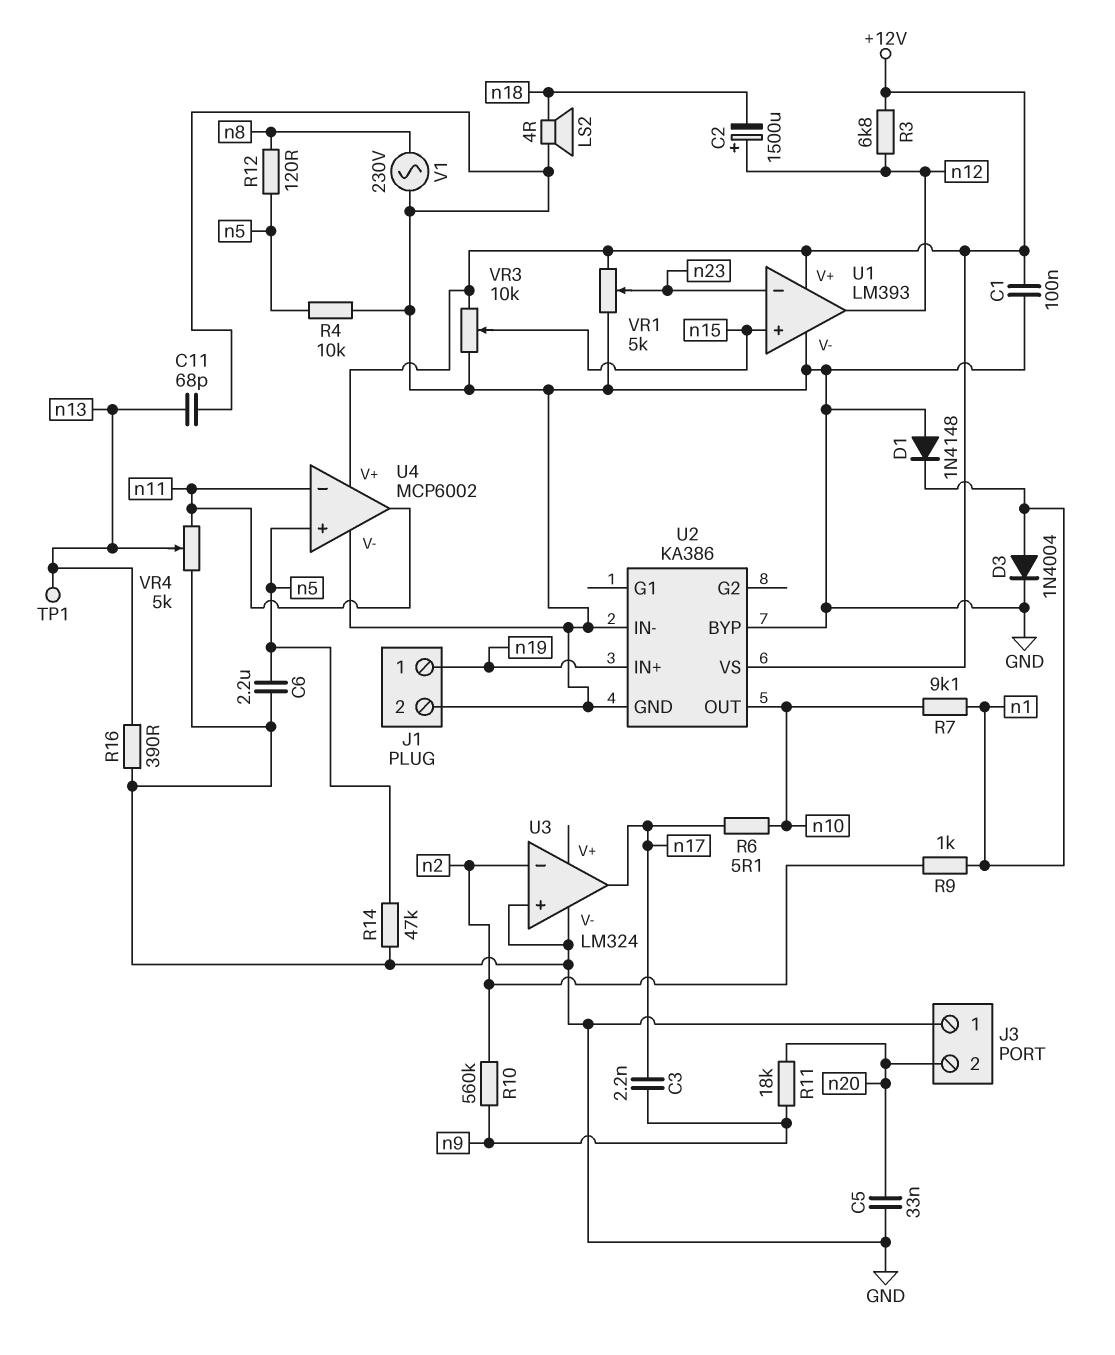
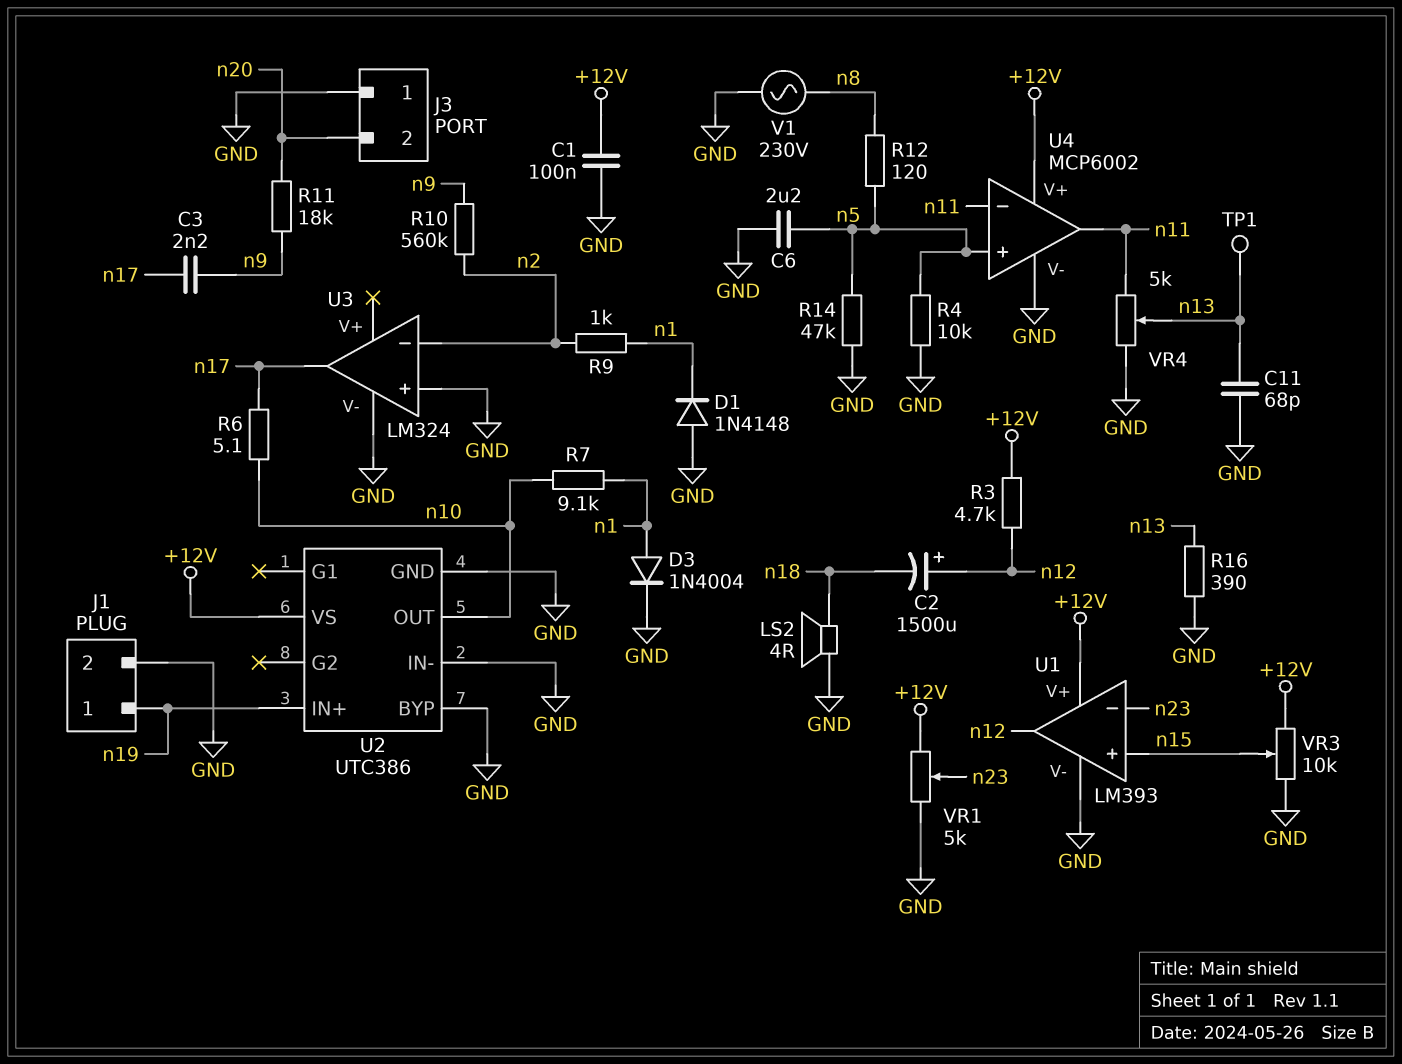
C5: 33nF (GND, n20) -> none
R3: 6.8k (+12V, n12) -> 4.7k (+12V, n12)
U2: KA386 -> UTC386

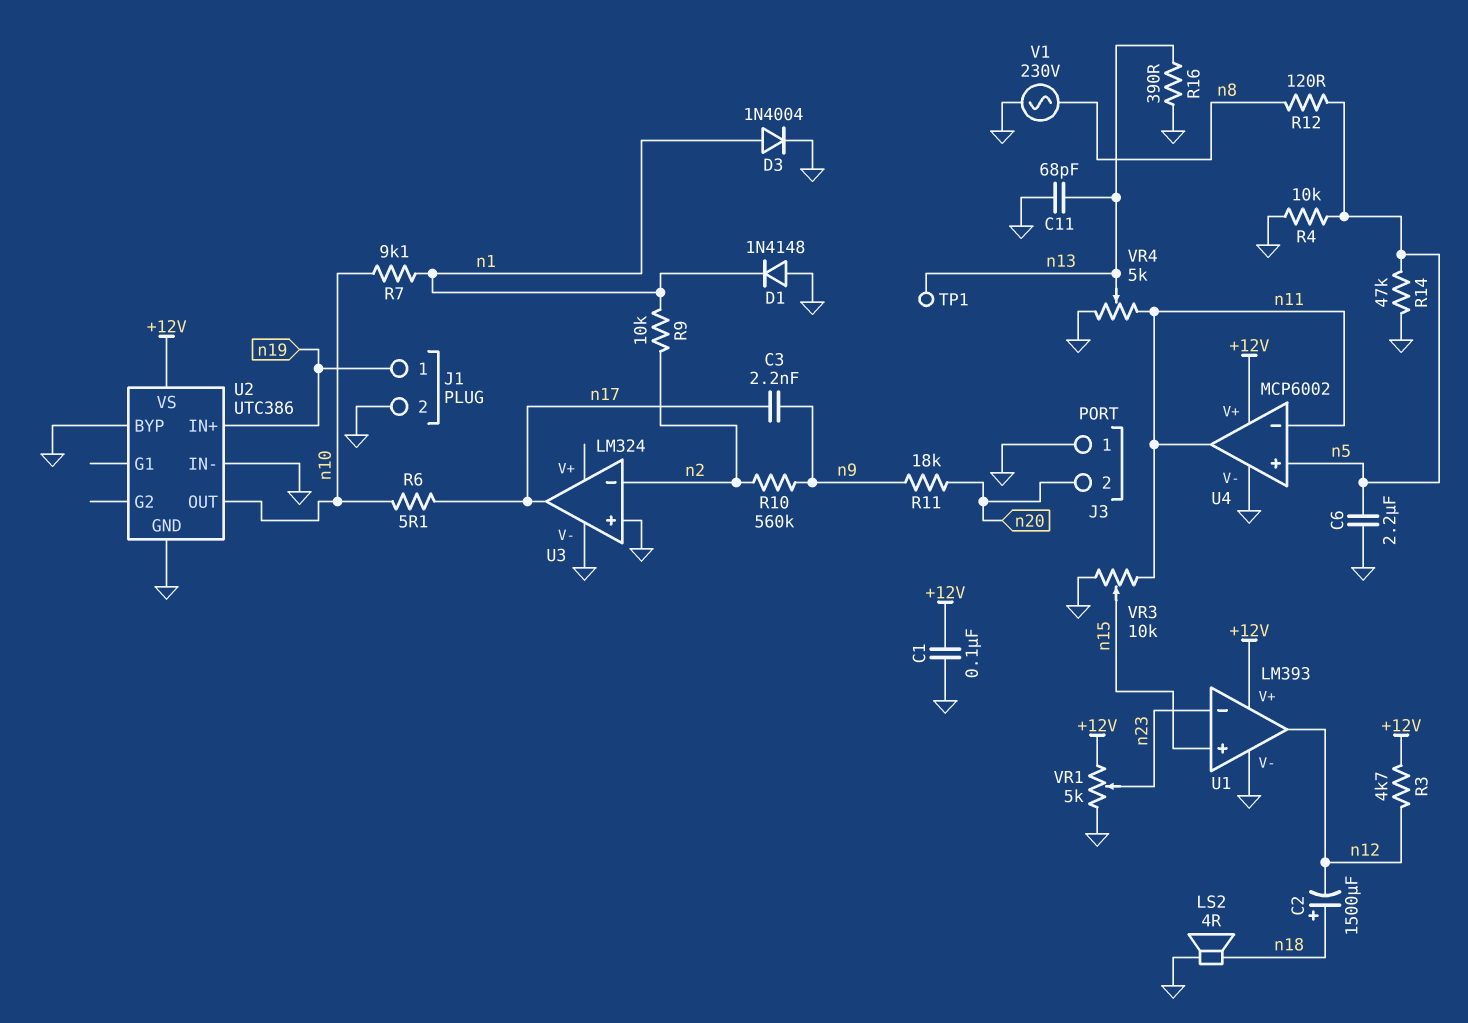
C2: 1500uF (plus n12, minus n18) -> 1500uF (plus n18, minus n12)
R9: 1k (n1, n2) -> 10k (n1, n2)
VR3: 10k (+12V, GND, wiper n15) -> 10k (GND, n11, wiper n15)

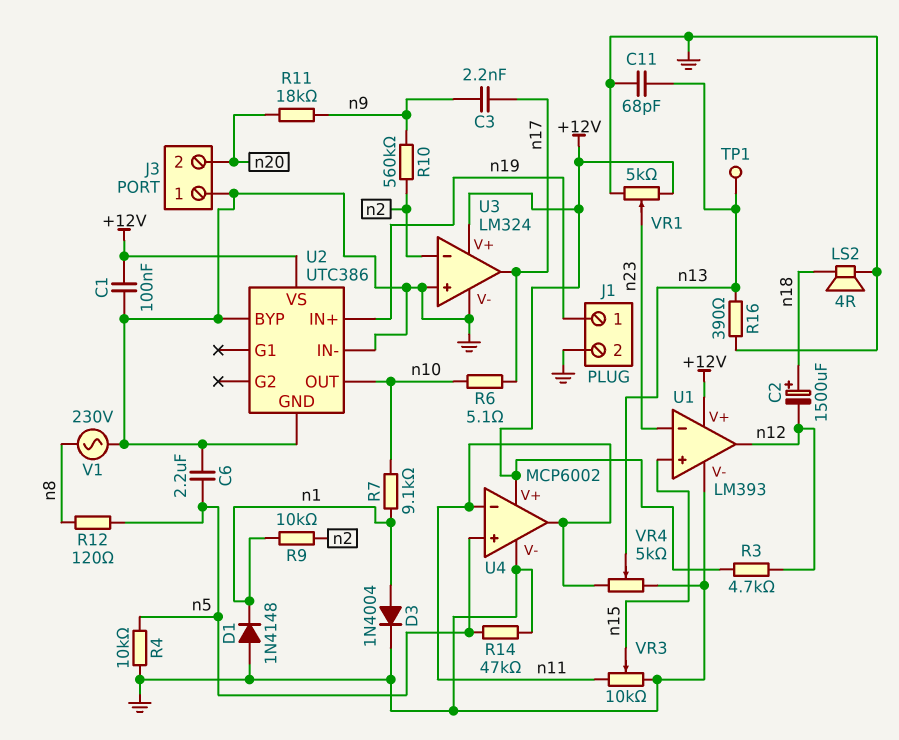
U3 pin V+: none -> +12V

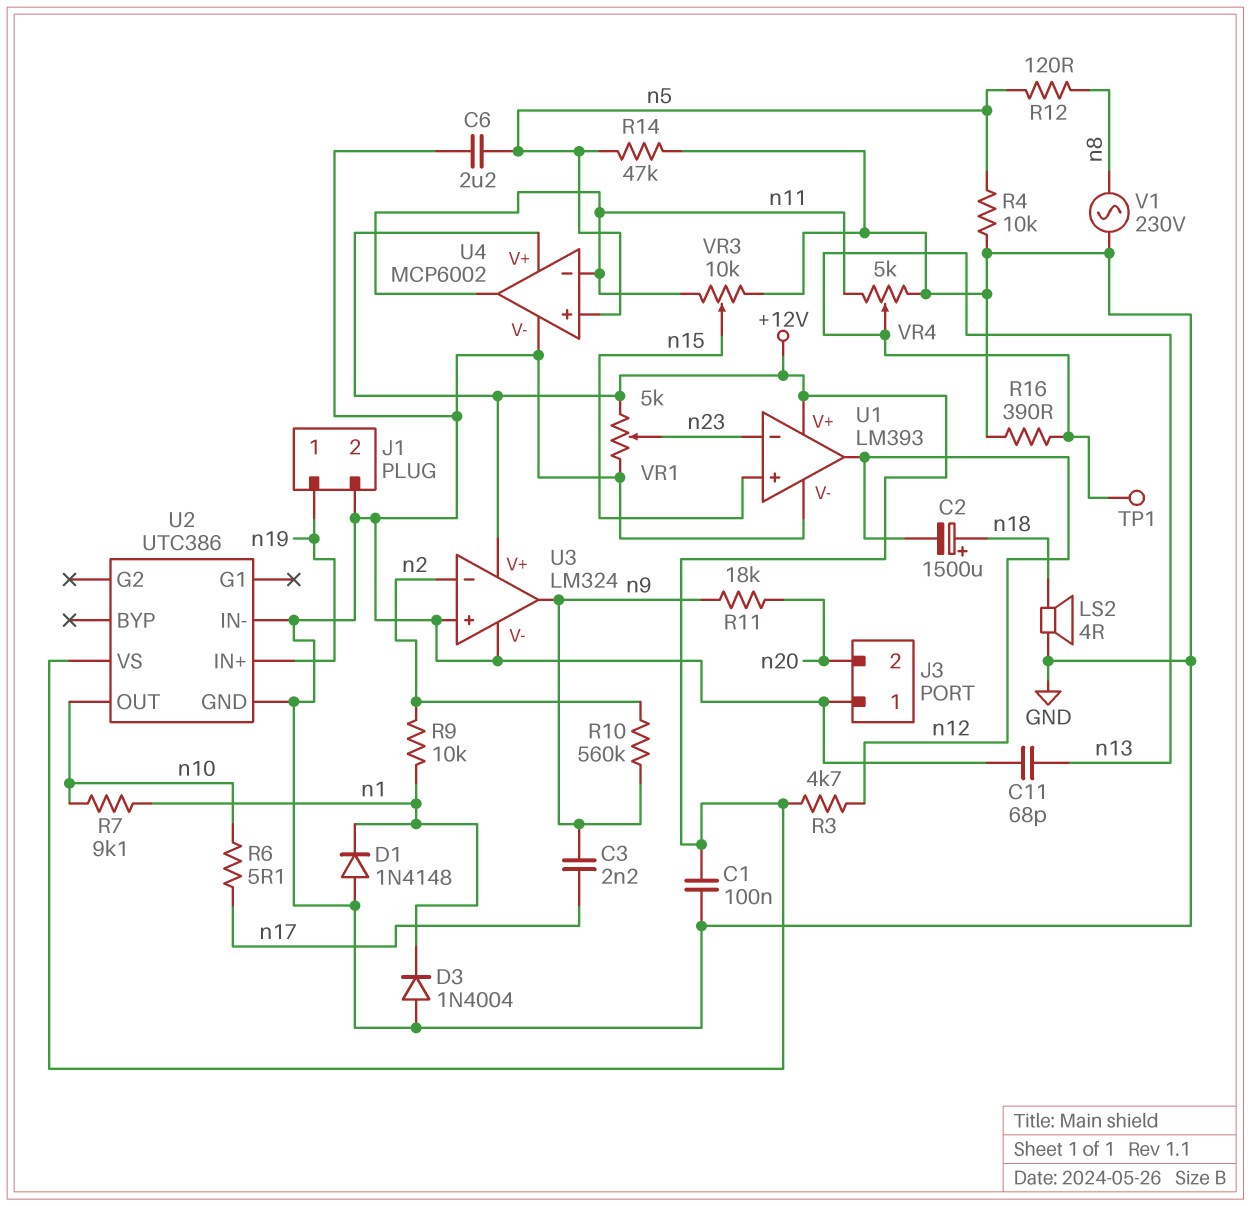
D3: diode 1N4004 (A n1, K GND) -> diode 1N4004 (A GND, K n1)
U2 pin BYP: GND -> none
U3 pin out: n17 -> n9

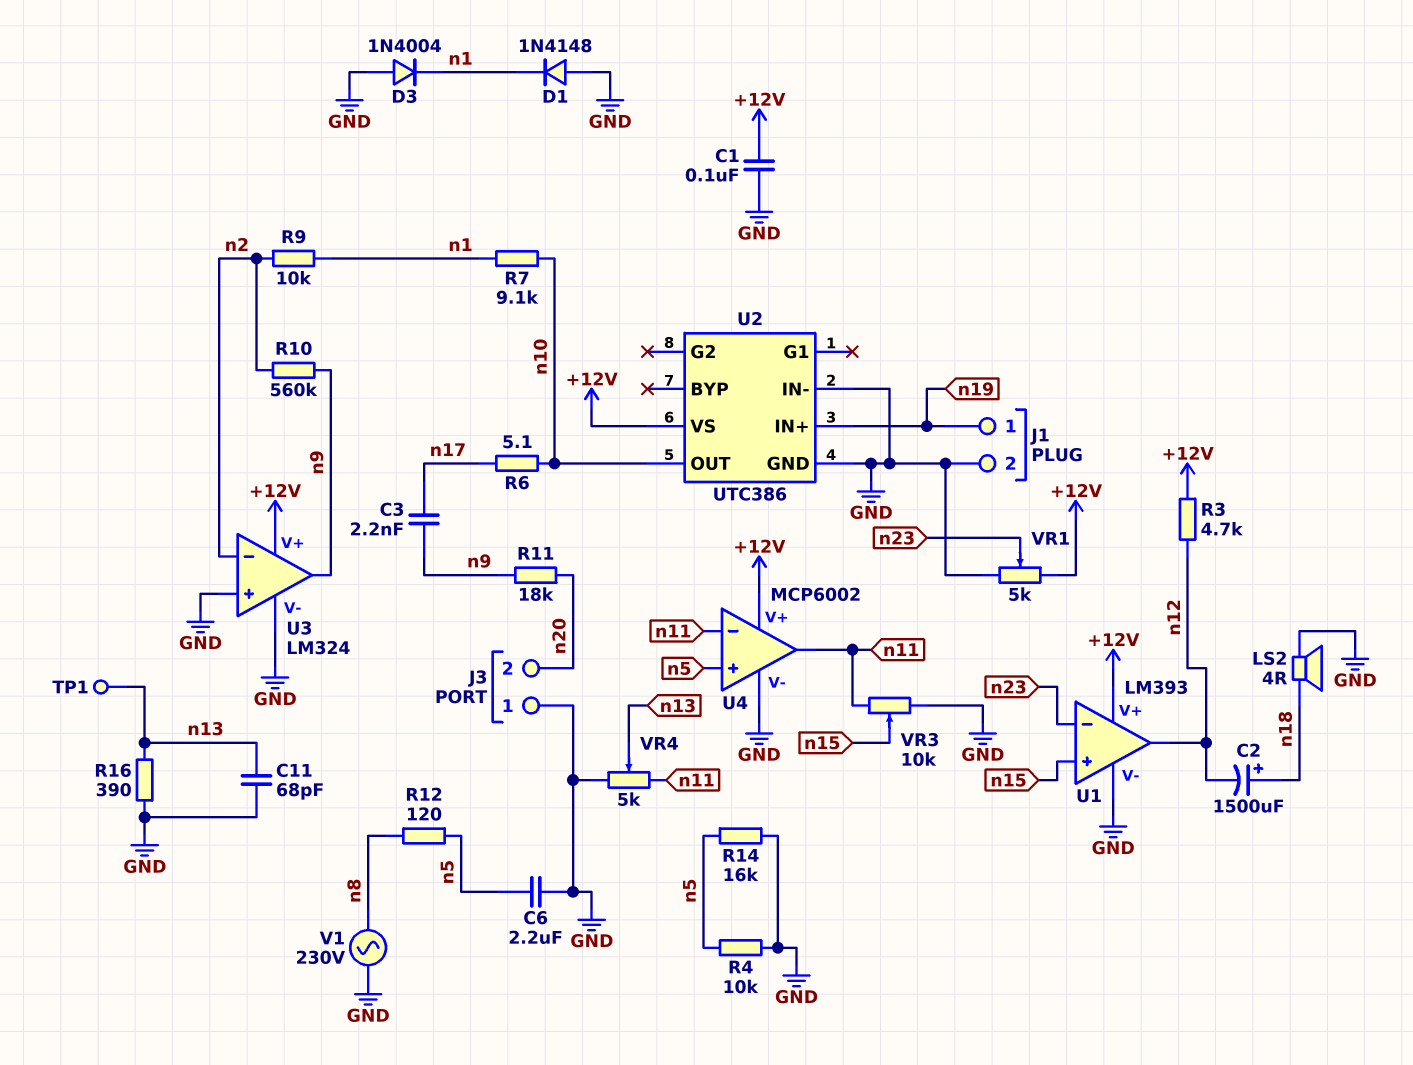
R14: 47k (GND, n5) -> 16k (GND, n5)

